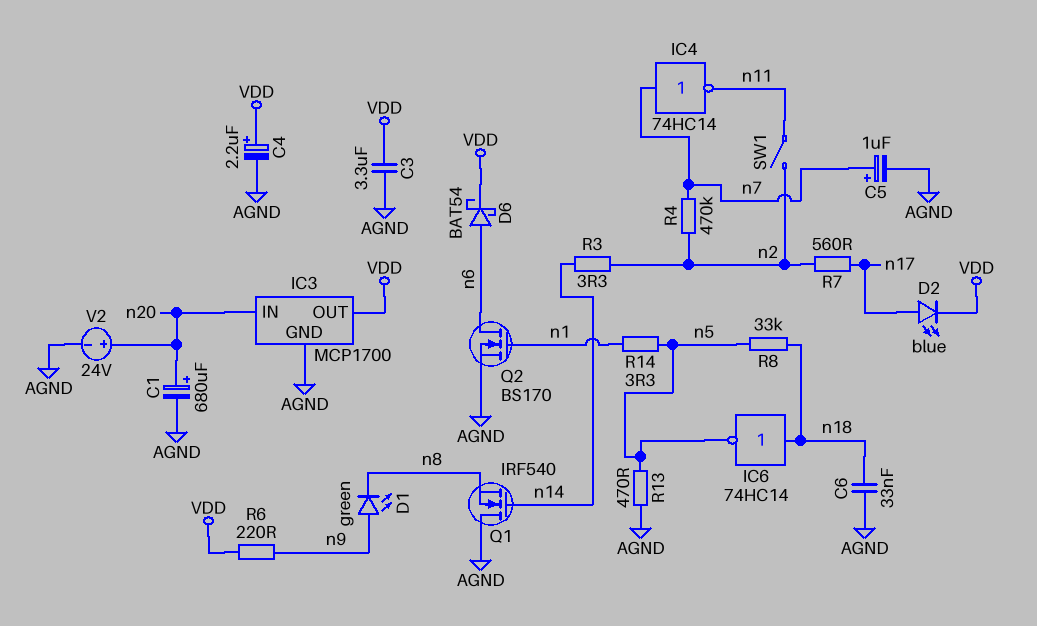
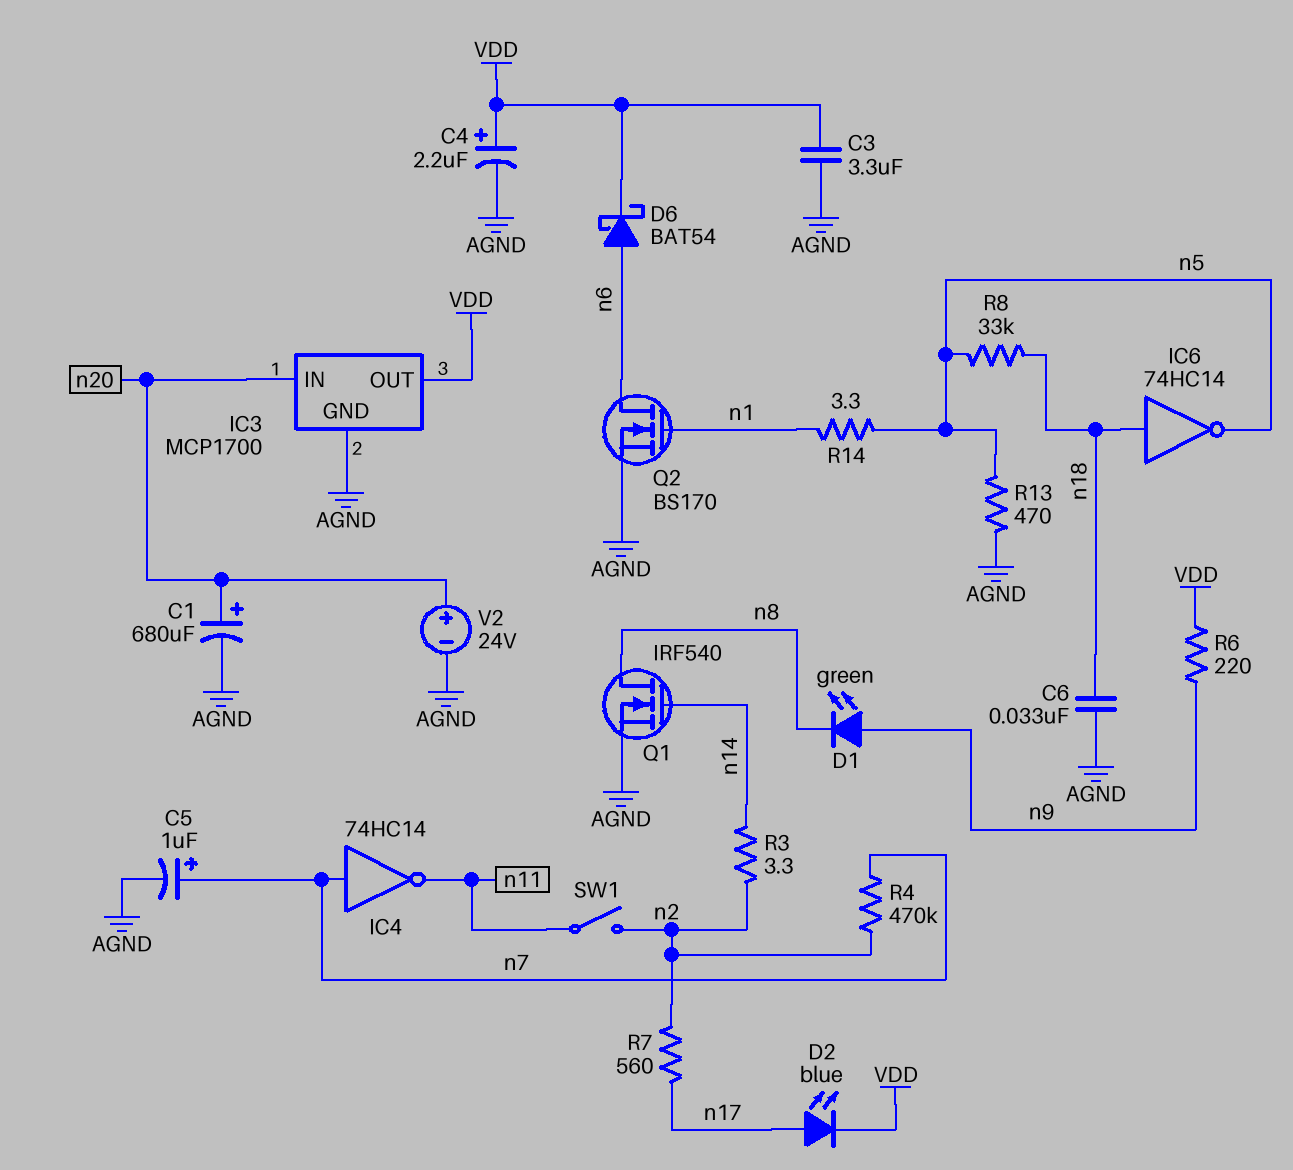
Q1: NMOS IRF540 (G n14, D AGND, S n8) -> NMOS IRF540 (G n14, D n8, S AGND)

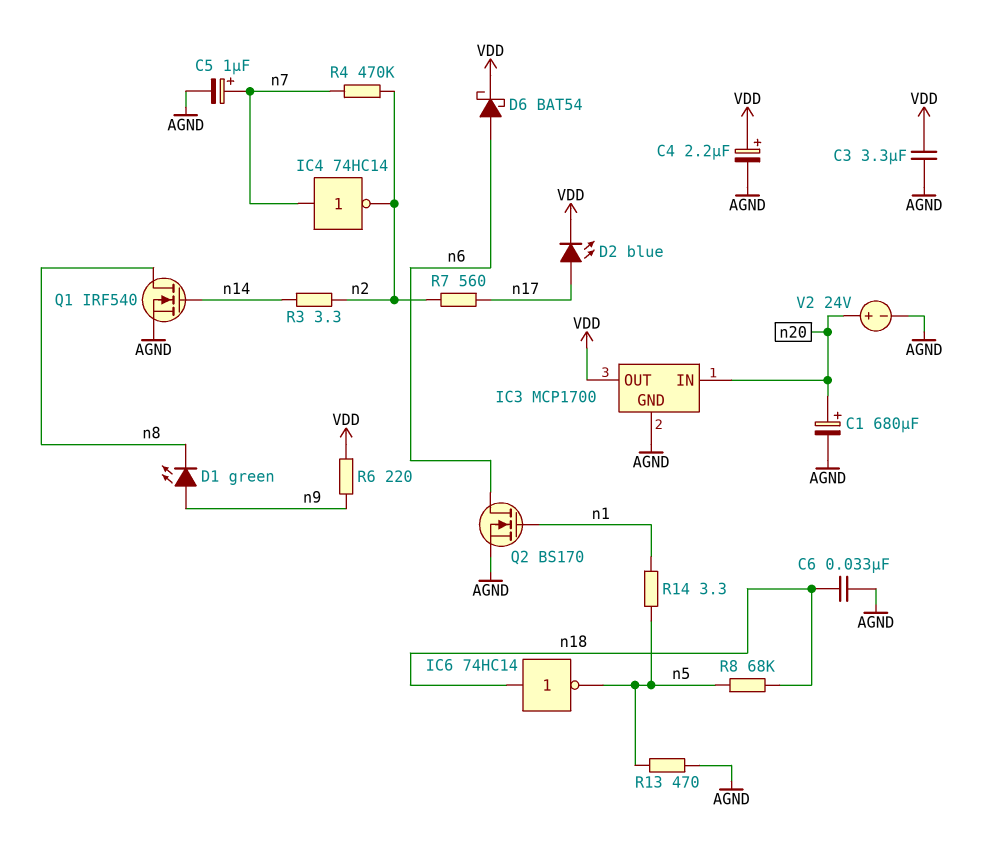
IC4: NOT 74HC14 (in n7, out n11) -> NOT 74HC14 (in n7, out n2)
R8: 33k (n5, n18) -> 68k (n5, n18)
SW1: switch (n2, n11) -> none

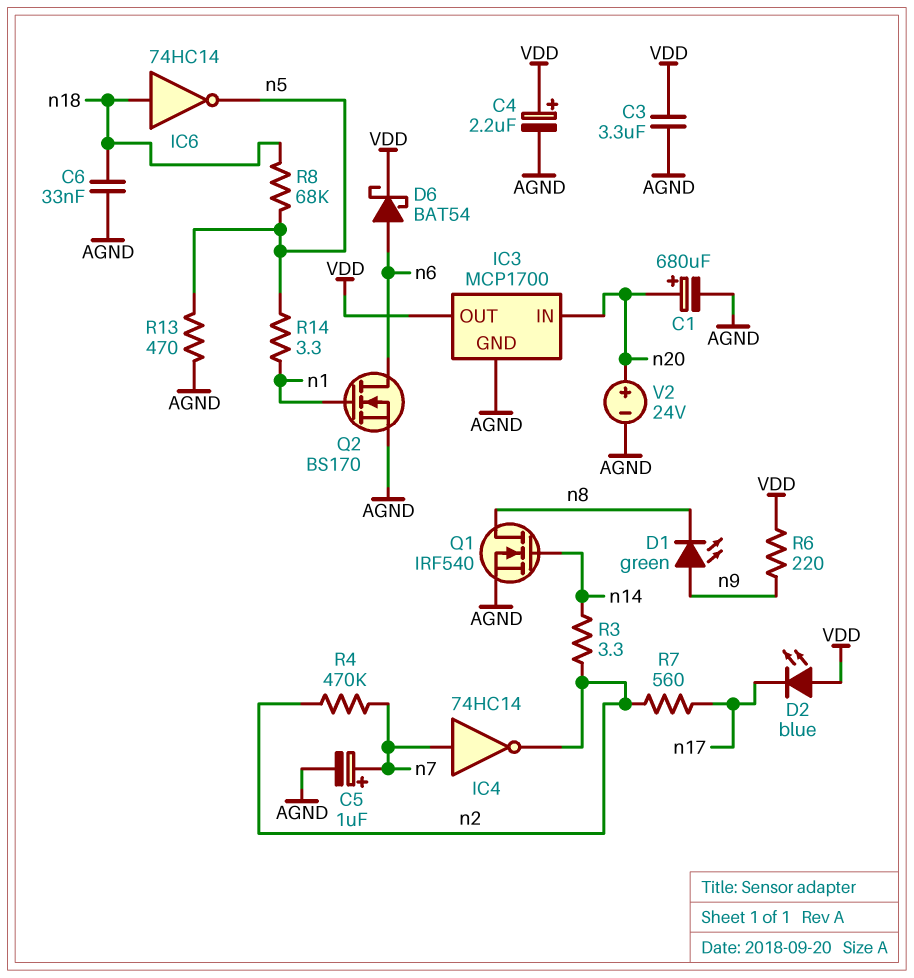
D2: LED blue (A n17, K VDD) -> LED blue (A VDD, K n17)

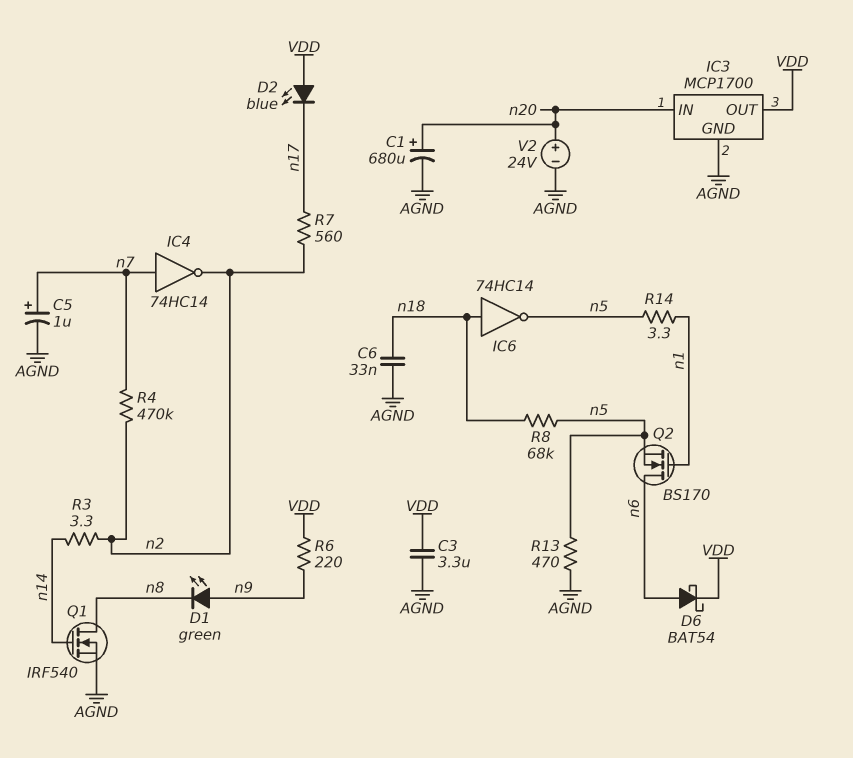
C4: 2.2uF (plus VDD, minus AGND) -> none
Q2: NMOS BS170 (G n1, D n6, S AGND) -> NMOS BS170 (G n1, D n6, S n5)

